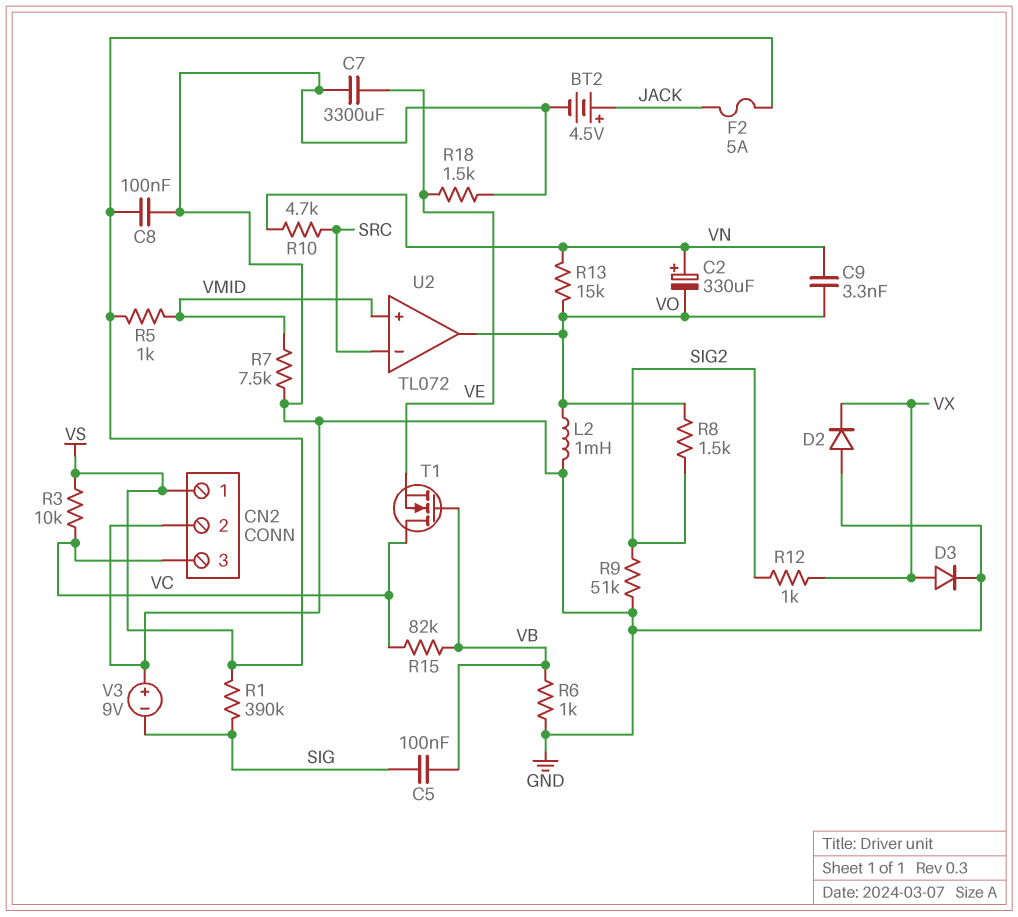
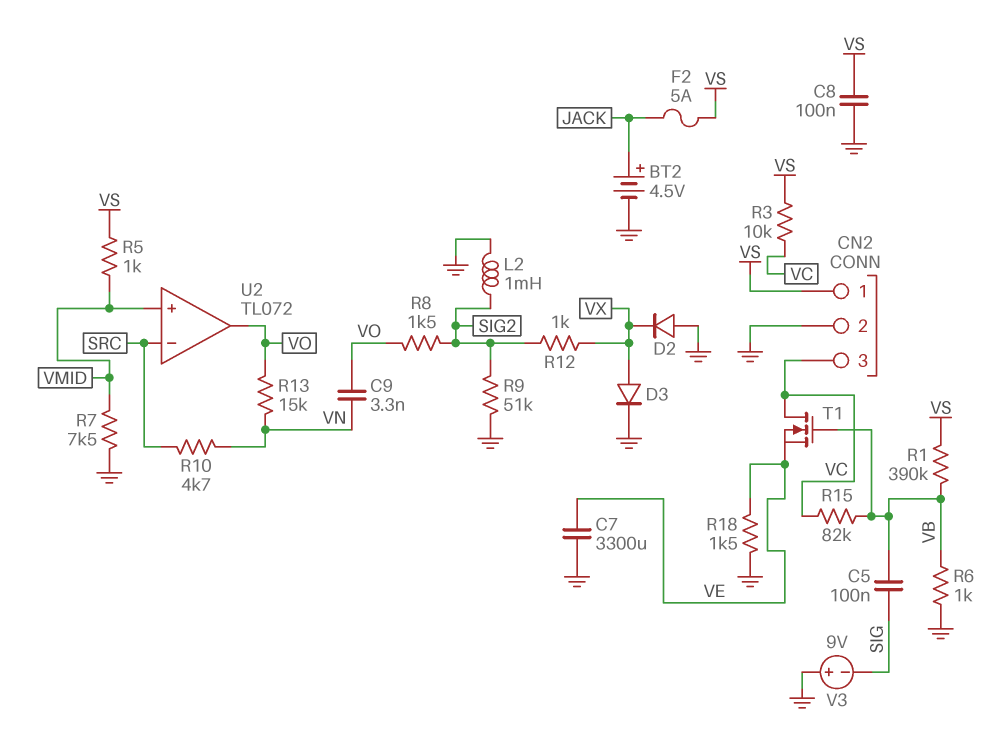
C2: 330uF (plus VN, minus VO) -> none
L2: 1mH (GND, VO) -> 1mH (GND, SIG2)
R1: 390k (SIG, VS) -> 390k (VB, VS)

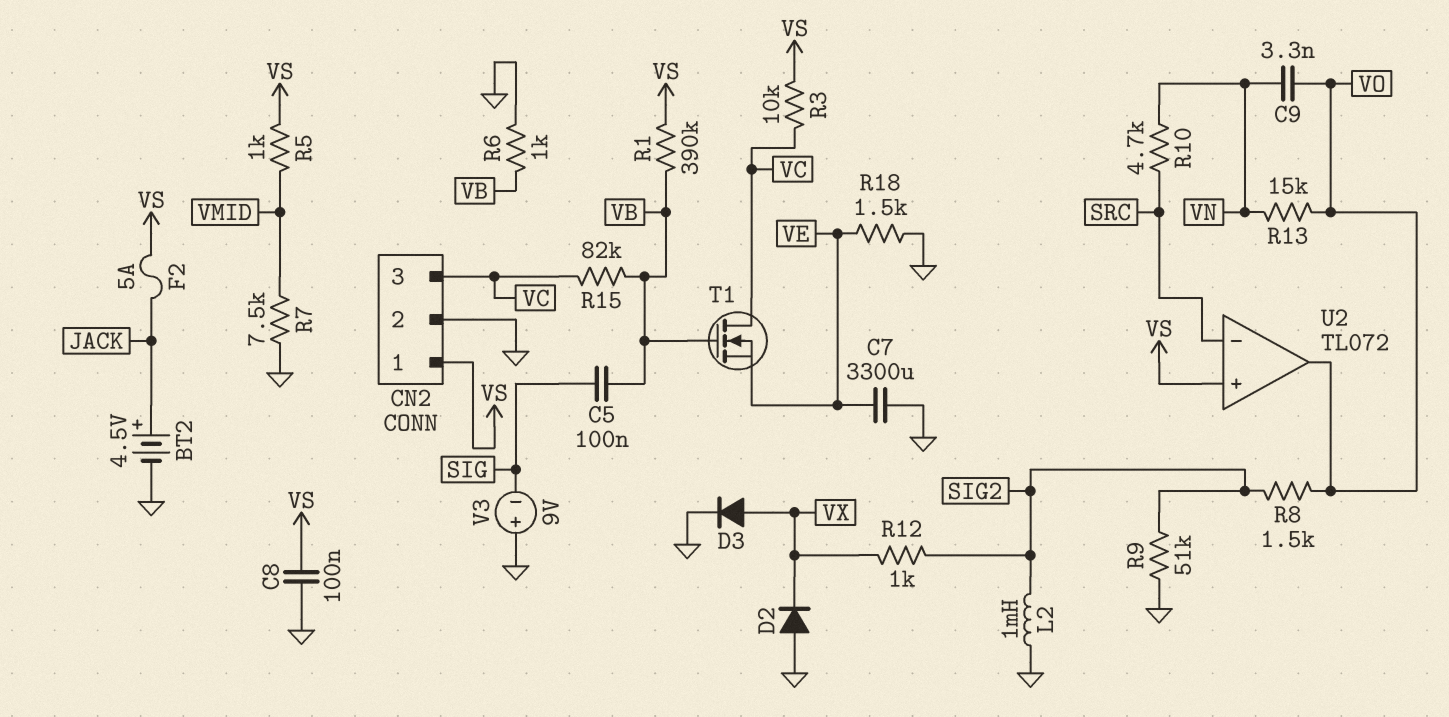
U2 pin in+: VMID -> VS

